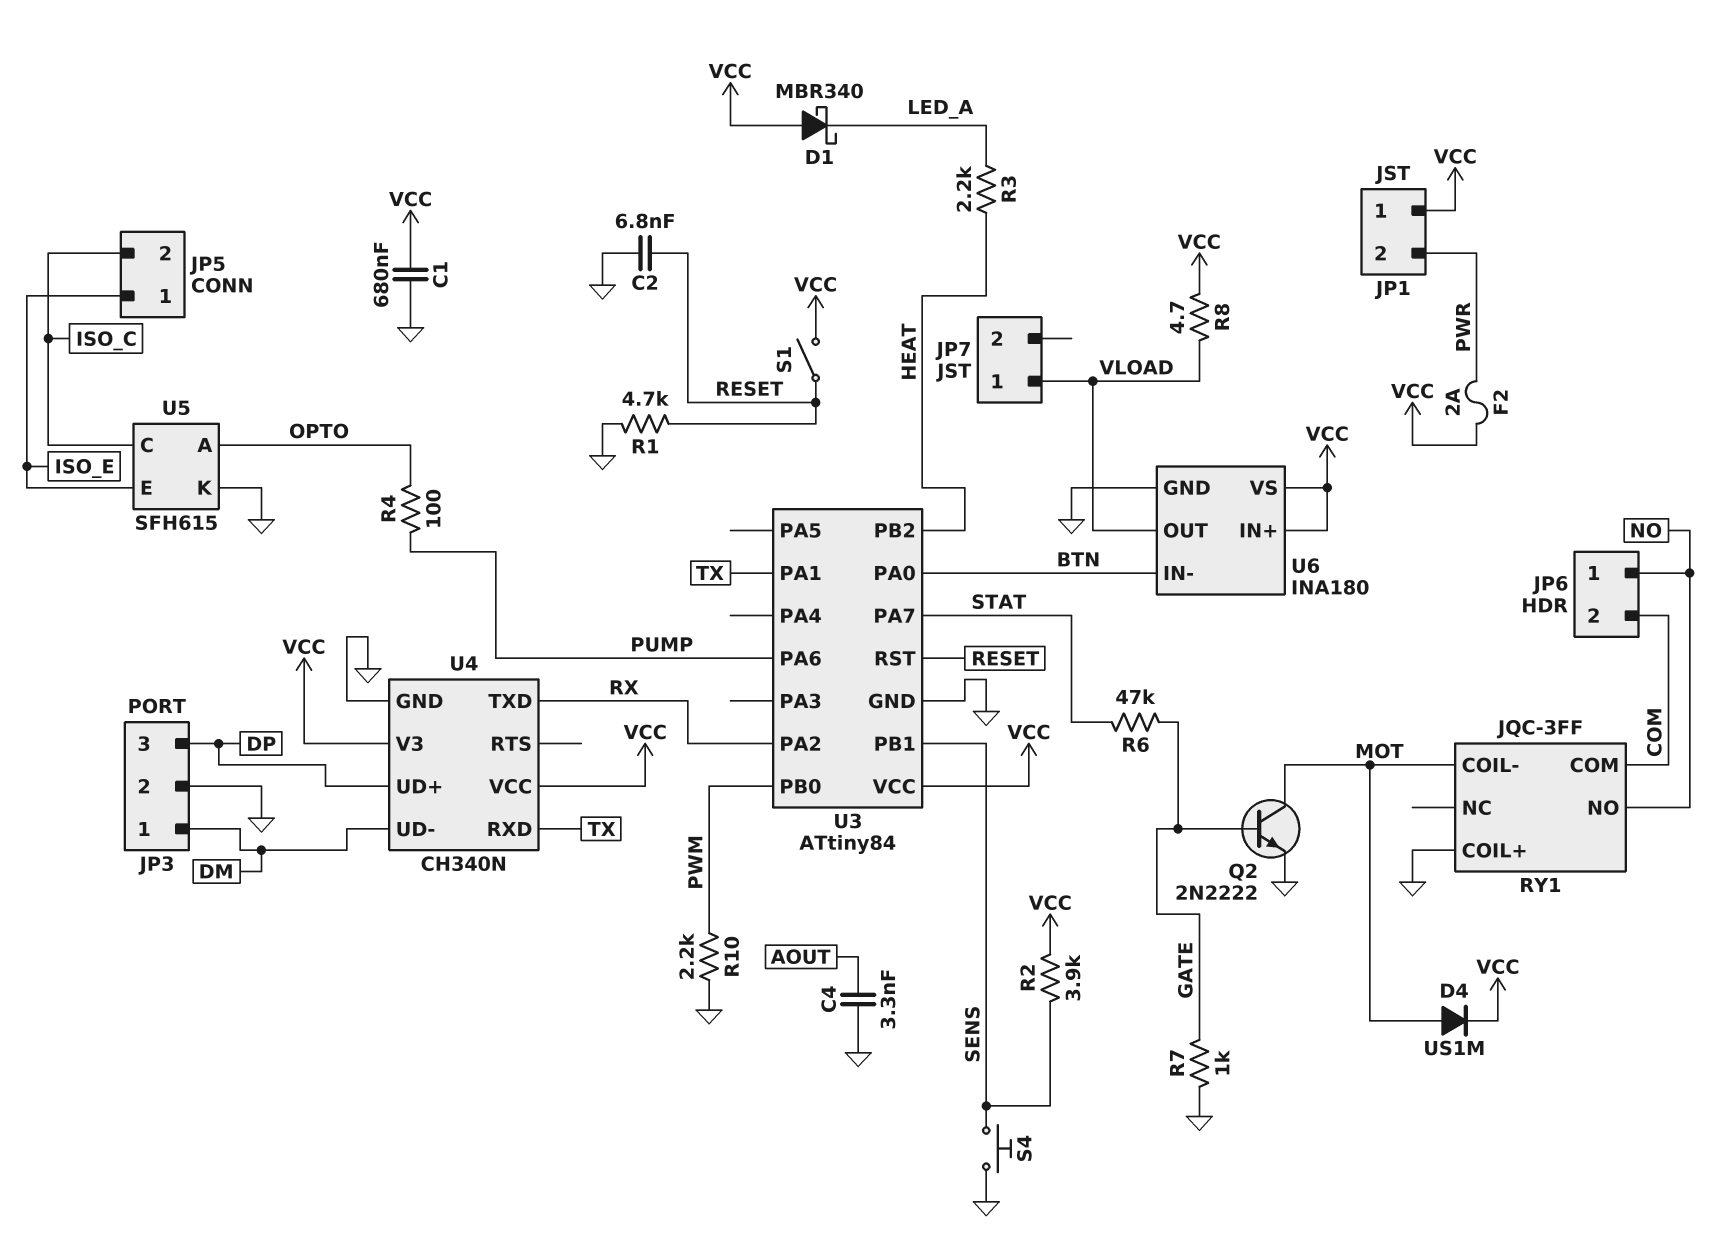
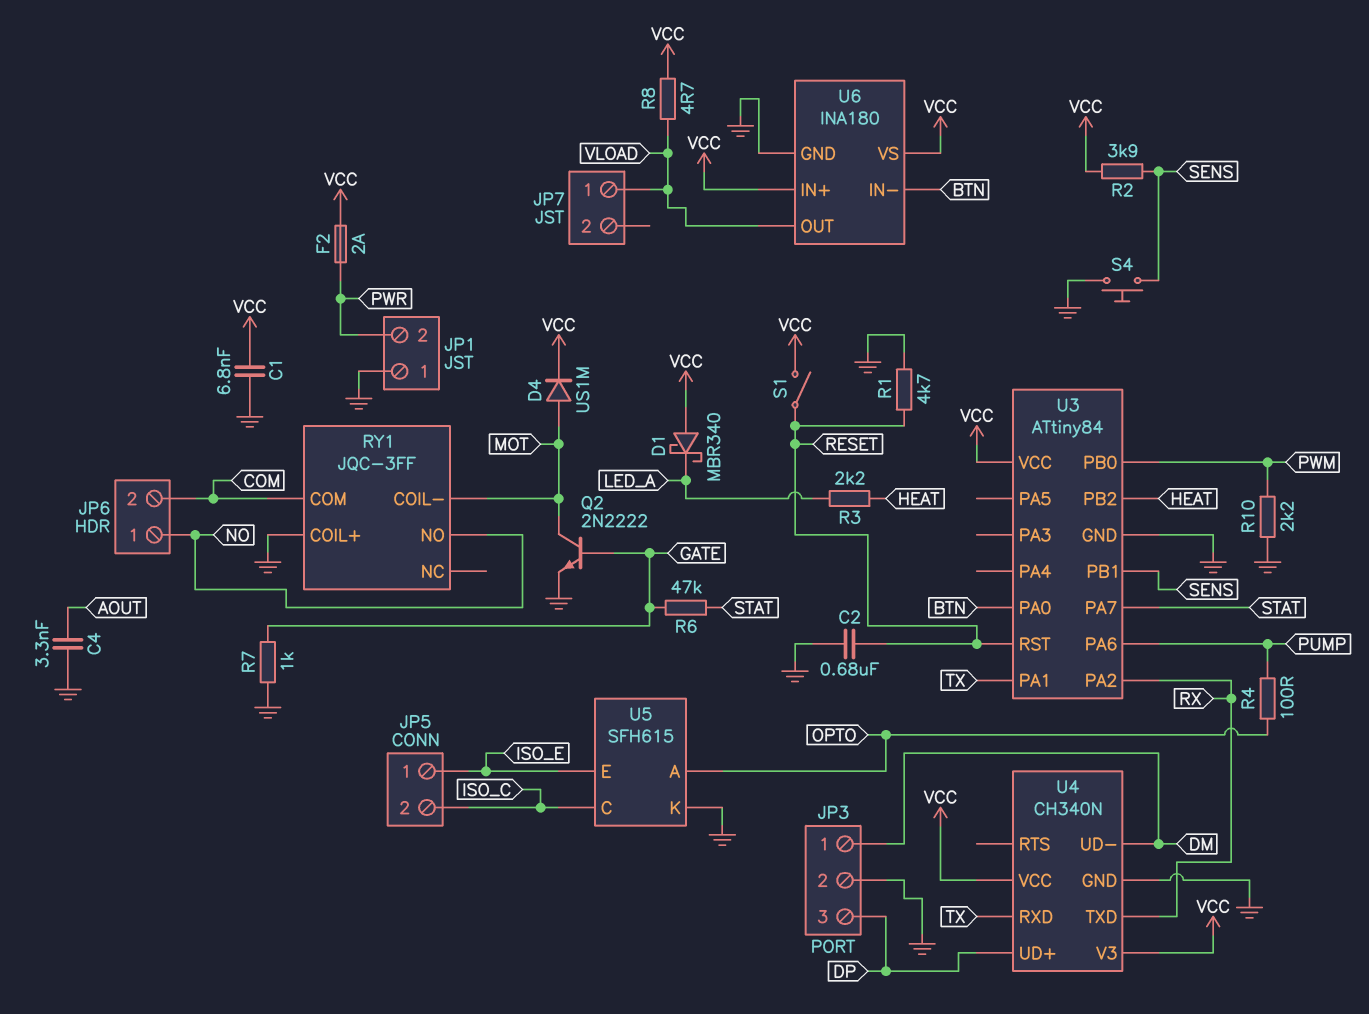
C1: 680nF (GND, VCC) -> 6.8nF (GND, VCC)
C2: 6.8nF (GND, RESET) -> 680nF (GND, RESET)
JP1 pin 1: VCC -> GND

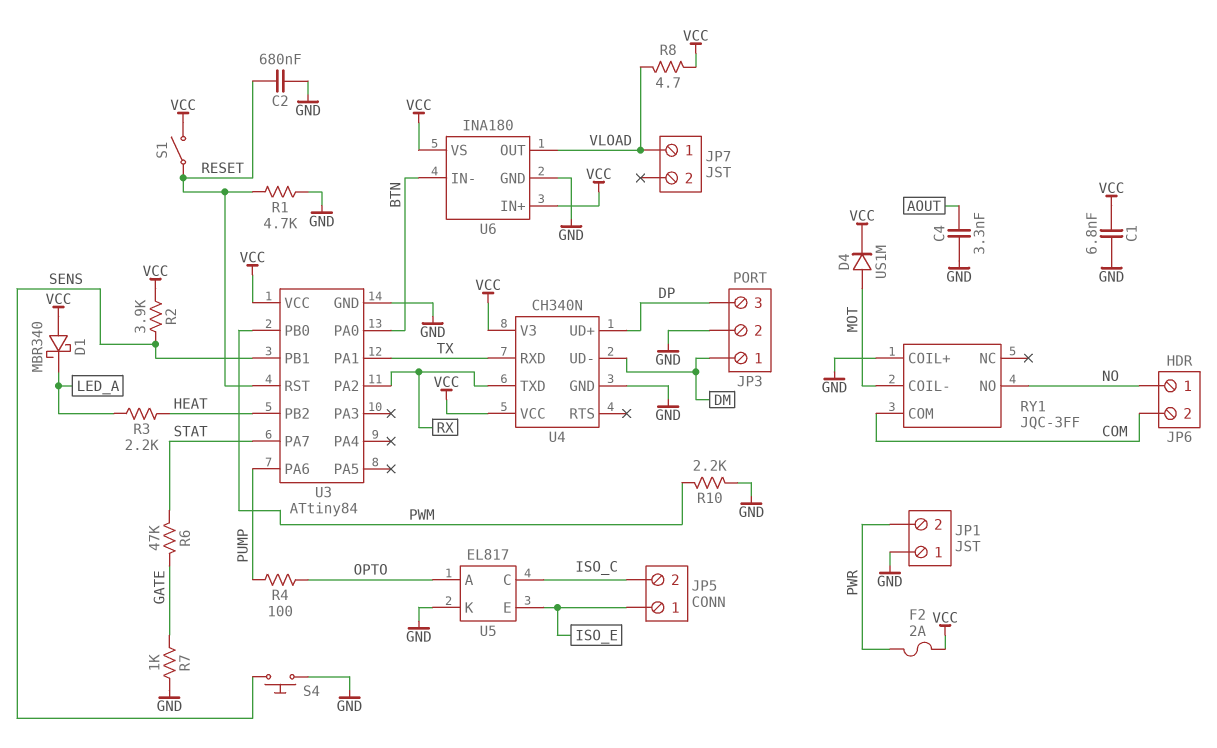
Q2: NPN 2N2222 (B GATE, C MOT, E GND) -> none
U5: SFH615 -> EL817

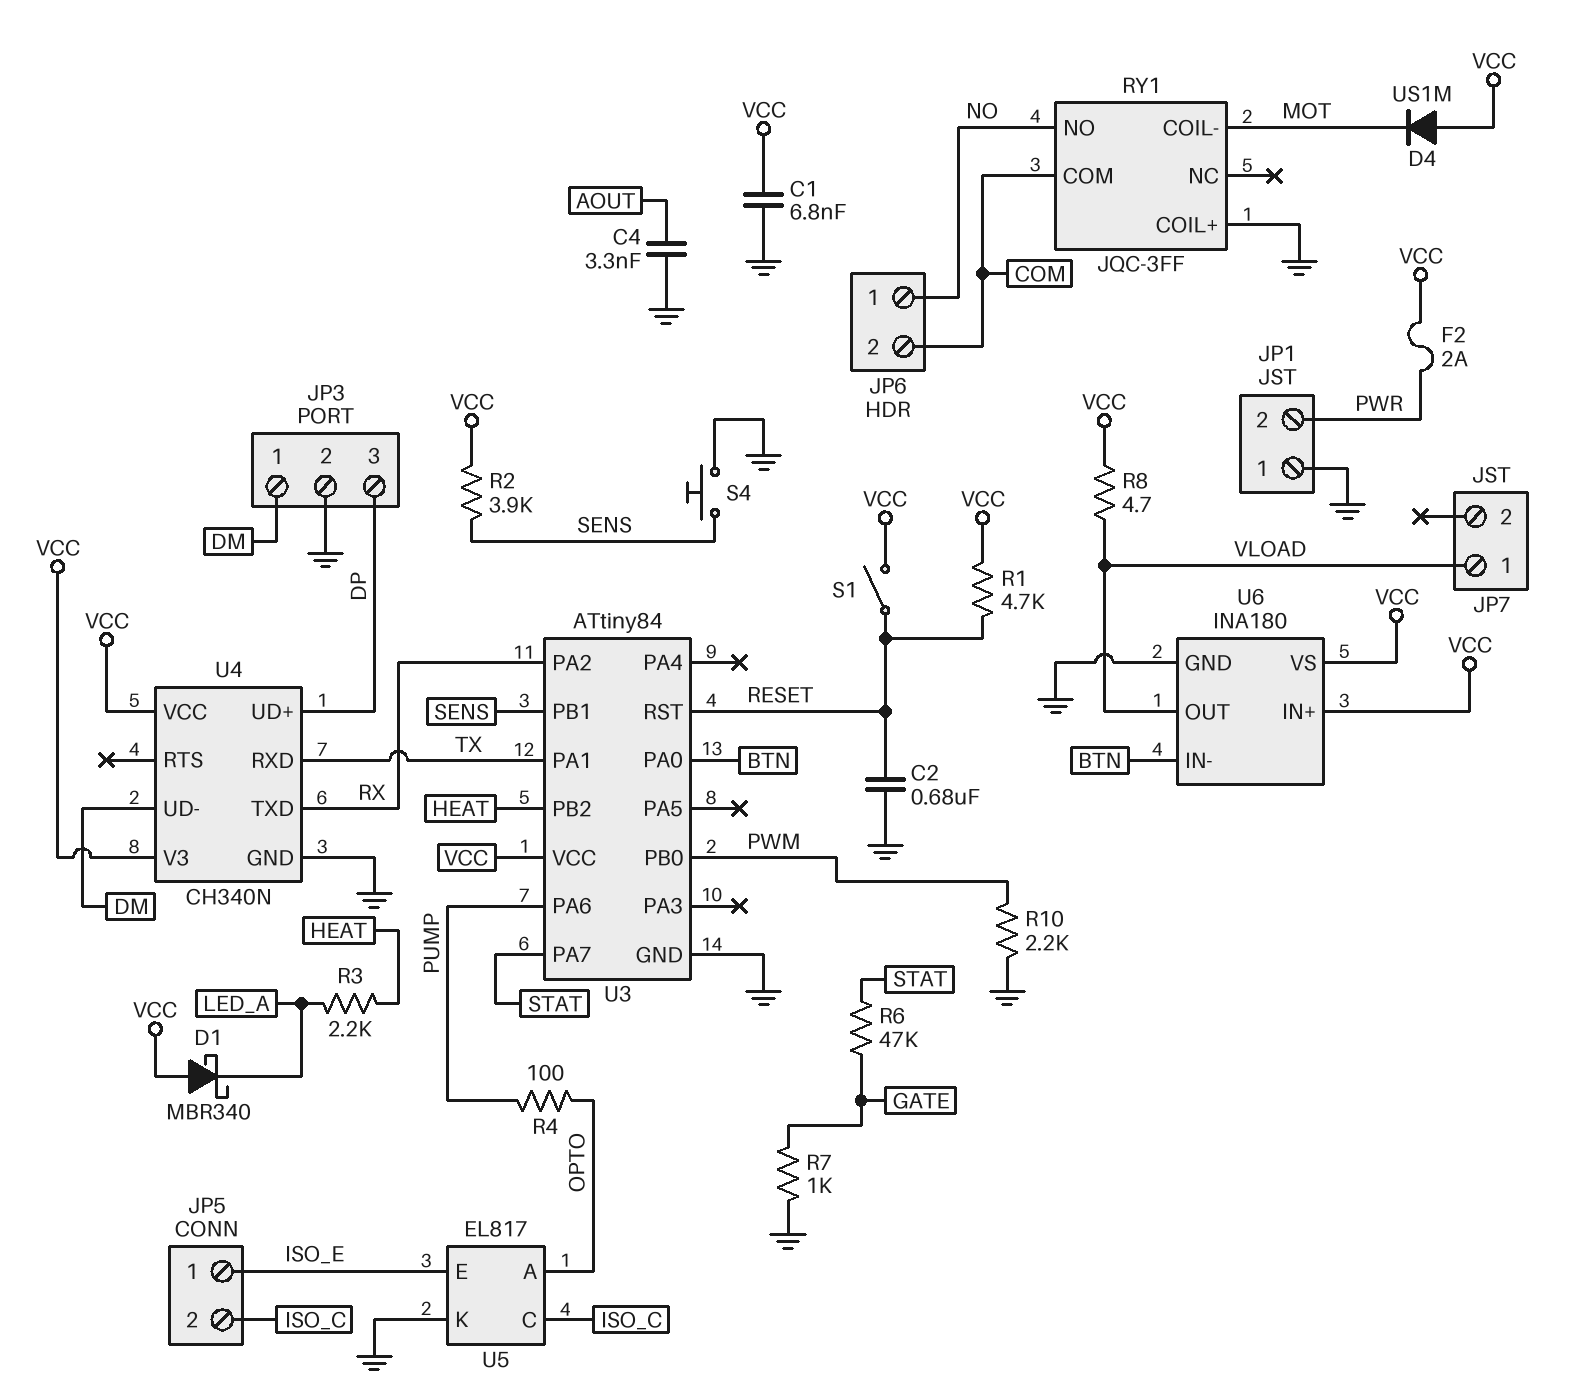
D4: diode US1M (A MOT, K VCC) -> diode US1M (A VCC, K MOT)
R1: 4.7k (GND, RESET) -> 4.7k (RESET, VCC)

